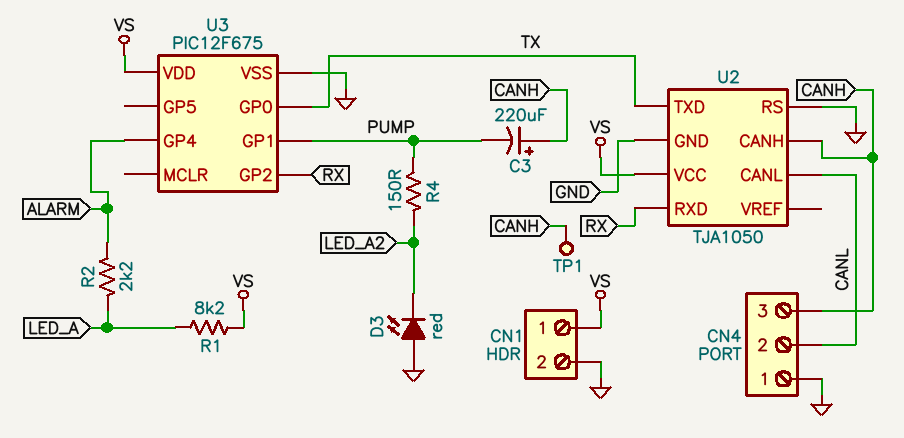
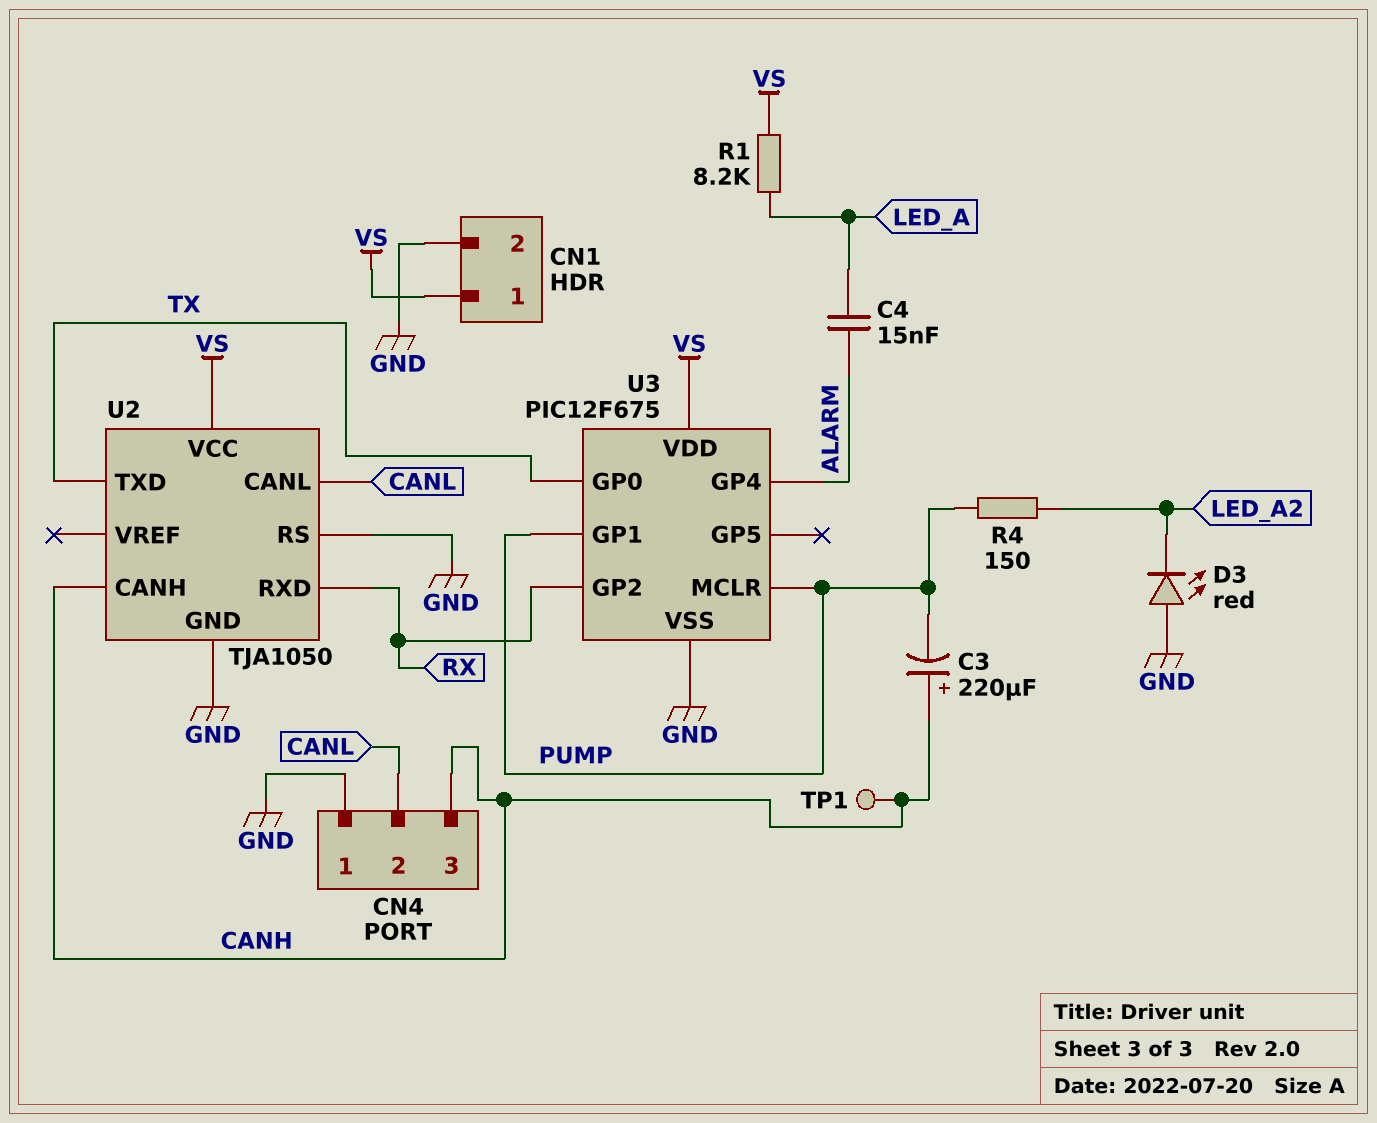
C4: none -> 15nF (ALARM, LED_A)
R2: 2.2k (ALARM, LED_A) -> none
U3 pin MCLR: none -> PUMP

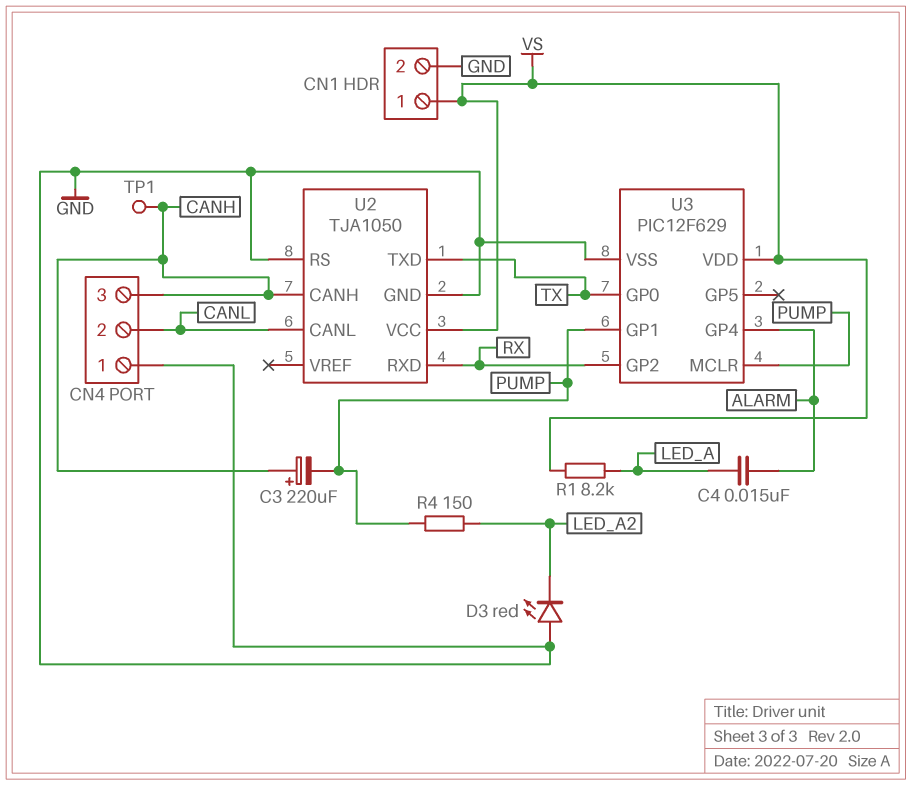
U3: PIC12F675 -> PIC12F629

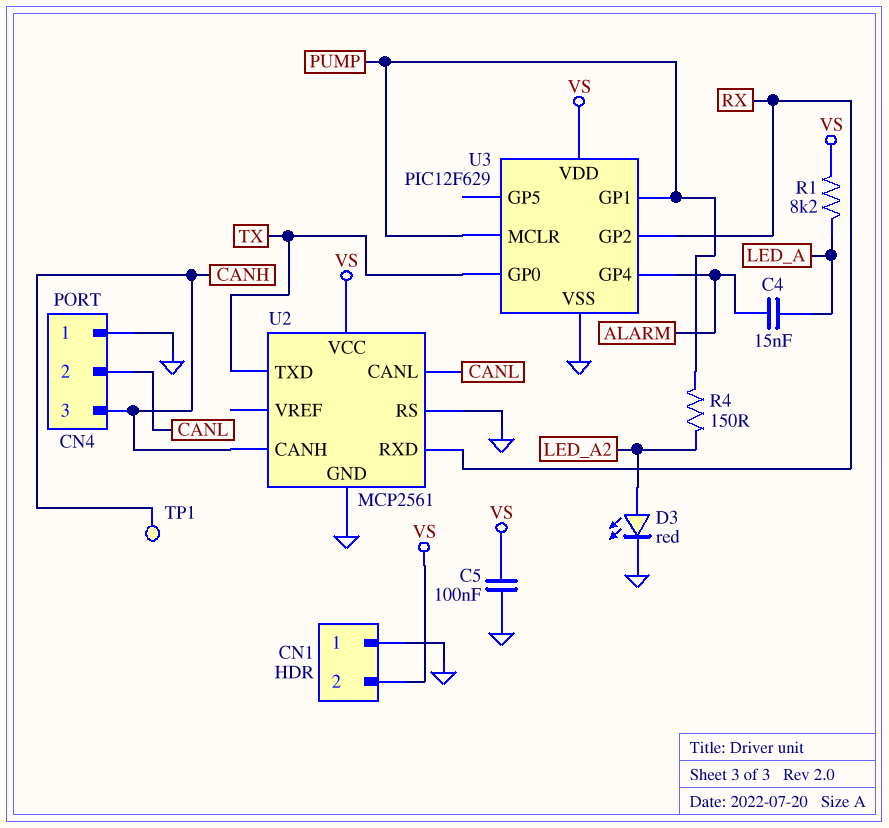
C3: 220uF (plus CANH, minus PUMP) -> none
C5: none -> 100nF (GND, VS)
CN1 pin 1: VS -> GND
CN1 pin 2: GND -> VS
D3: LED red (A GND, K LED_A2) -> LED red (A LED_A2, K GND)
U2: TJA1050 -> MCP2561

